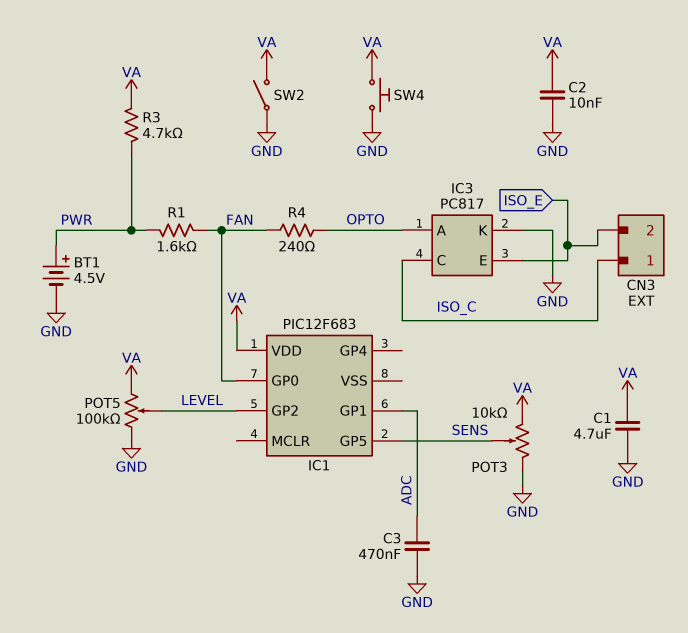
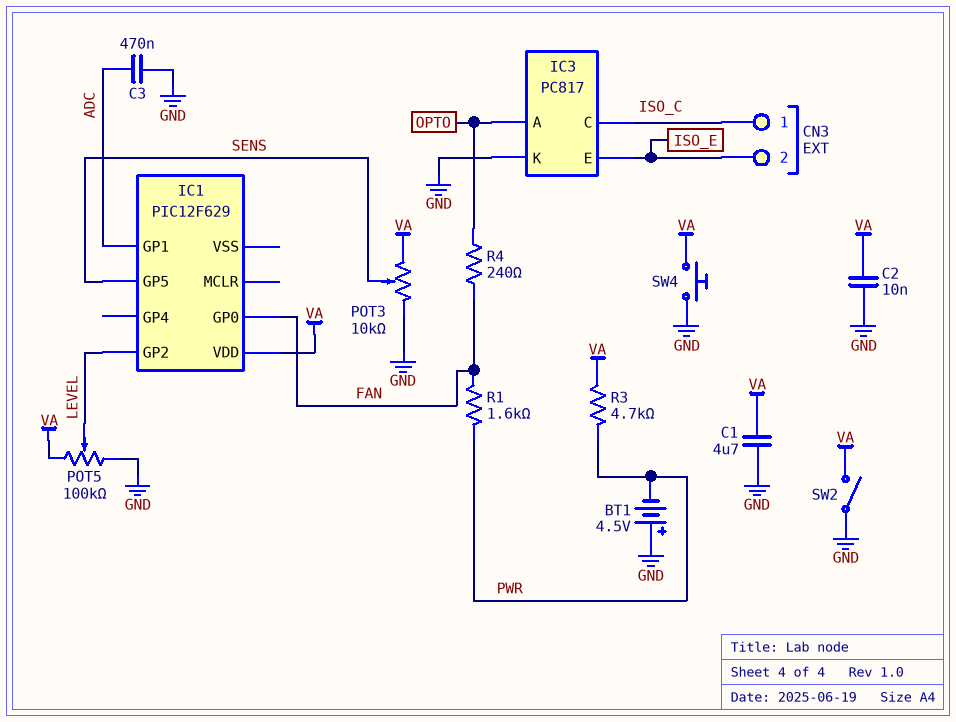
BT1: 4.5V (plus PWR, minus GND) -> 4.5V (plus GND, minus PWR)
IC1: PIC12F683 -> PIC12F629

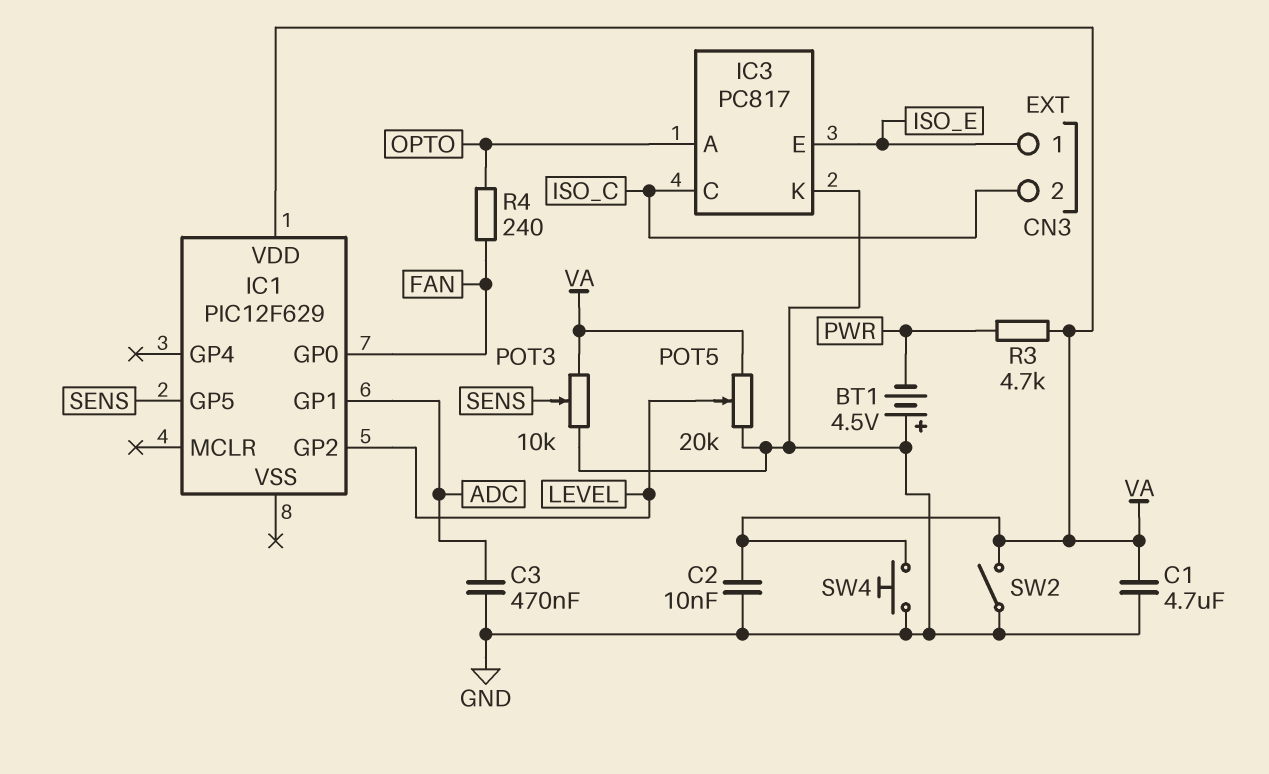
CN3 pin 1: ISO_C -> ISO_E
CN3 pin 2: ISO_E -> ISO_C
POT5: 100k (GND, VA, wiper LEVEL) -> 20k (GND, VA, wiper LEVEL)
R1: 1.6k (FAN, PWR) -> none

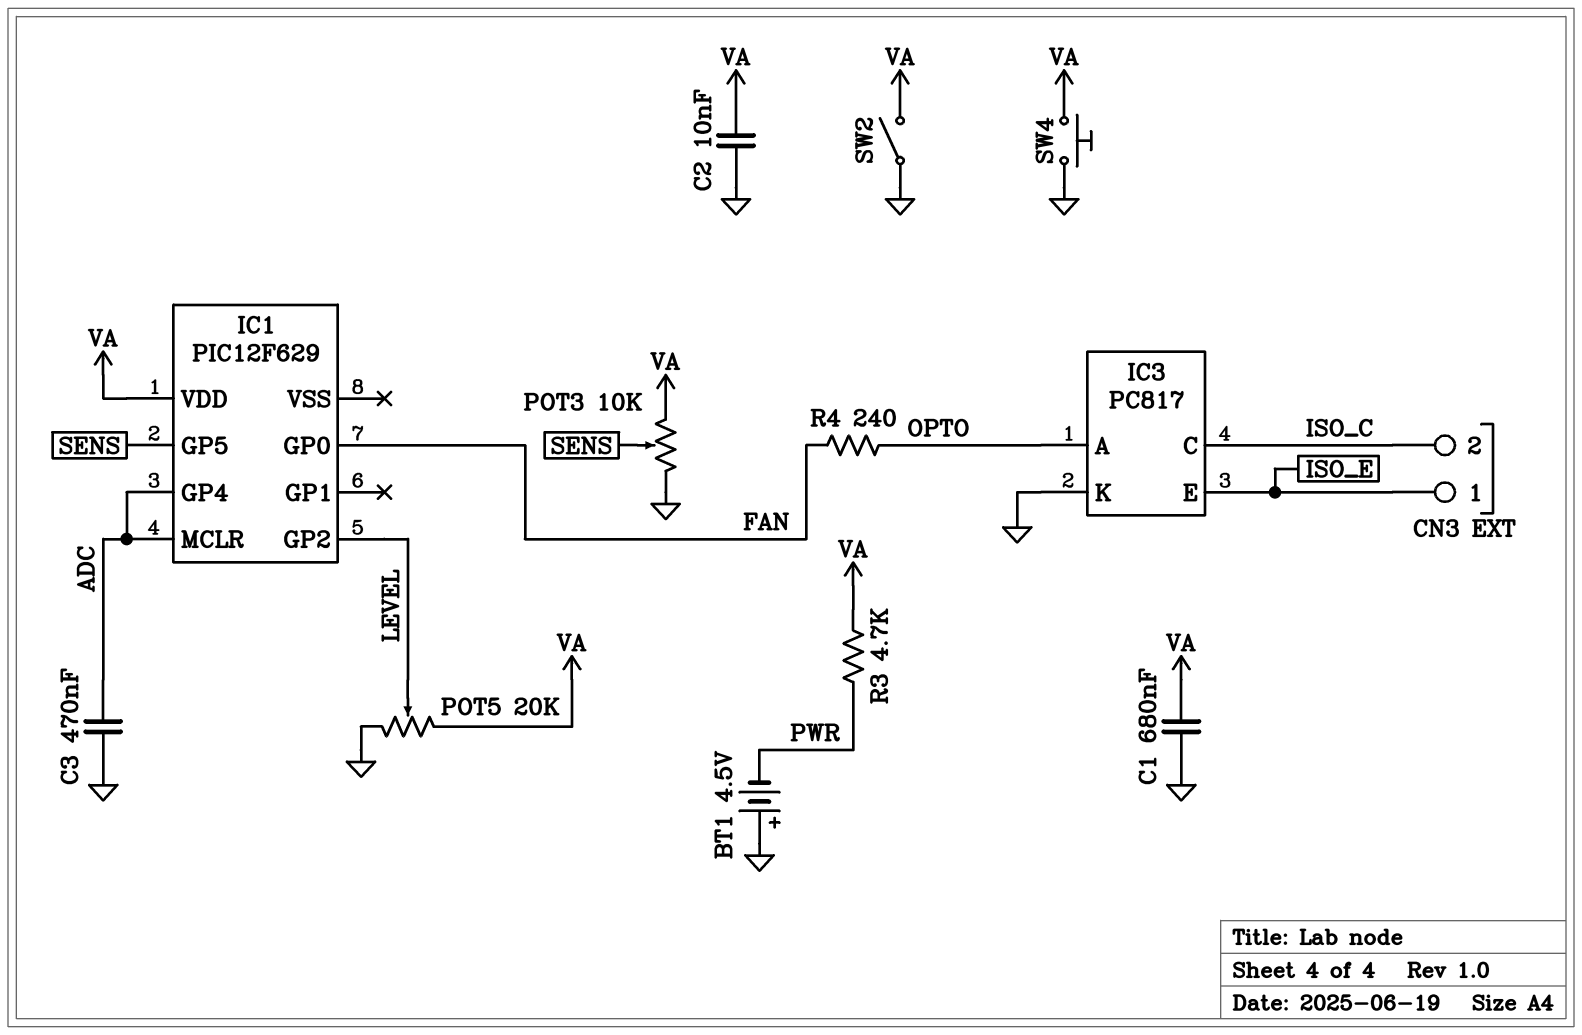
C1: 4.7uF (GND, VA) -> 680nF (GND, VA)
IC1 pin GP1: ADC -> none
IC1 pin GP4: none -> ADC
IC1 pin MCLR: none -> ADC

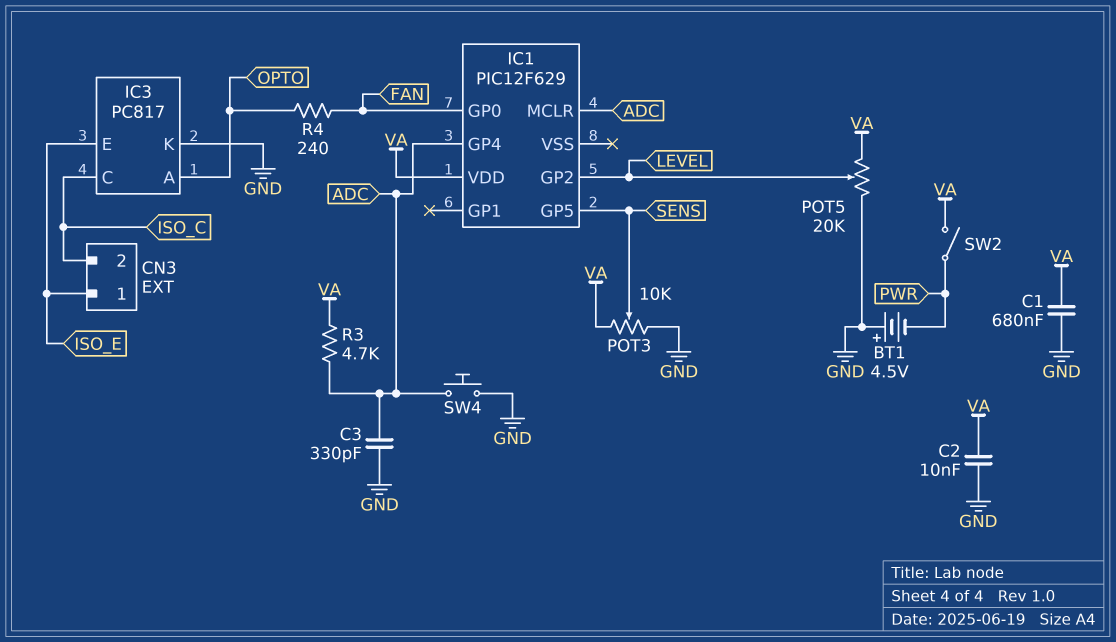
C3: 470nF (ADC, GND) -> 330pF (ADC, GND)
R3: 4.7k (PWR, VA) -> 4.7k (ADC, VA)
SW2: switch (GND, VA) -> switch (PWR, VA)
SW4: button (GND, VA) -> button (ADC, GND)

